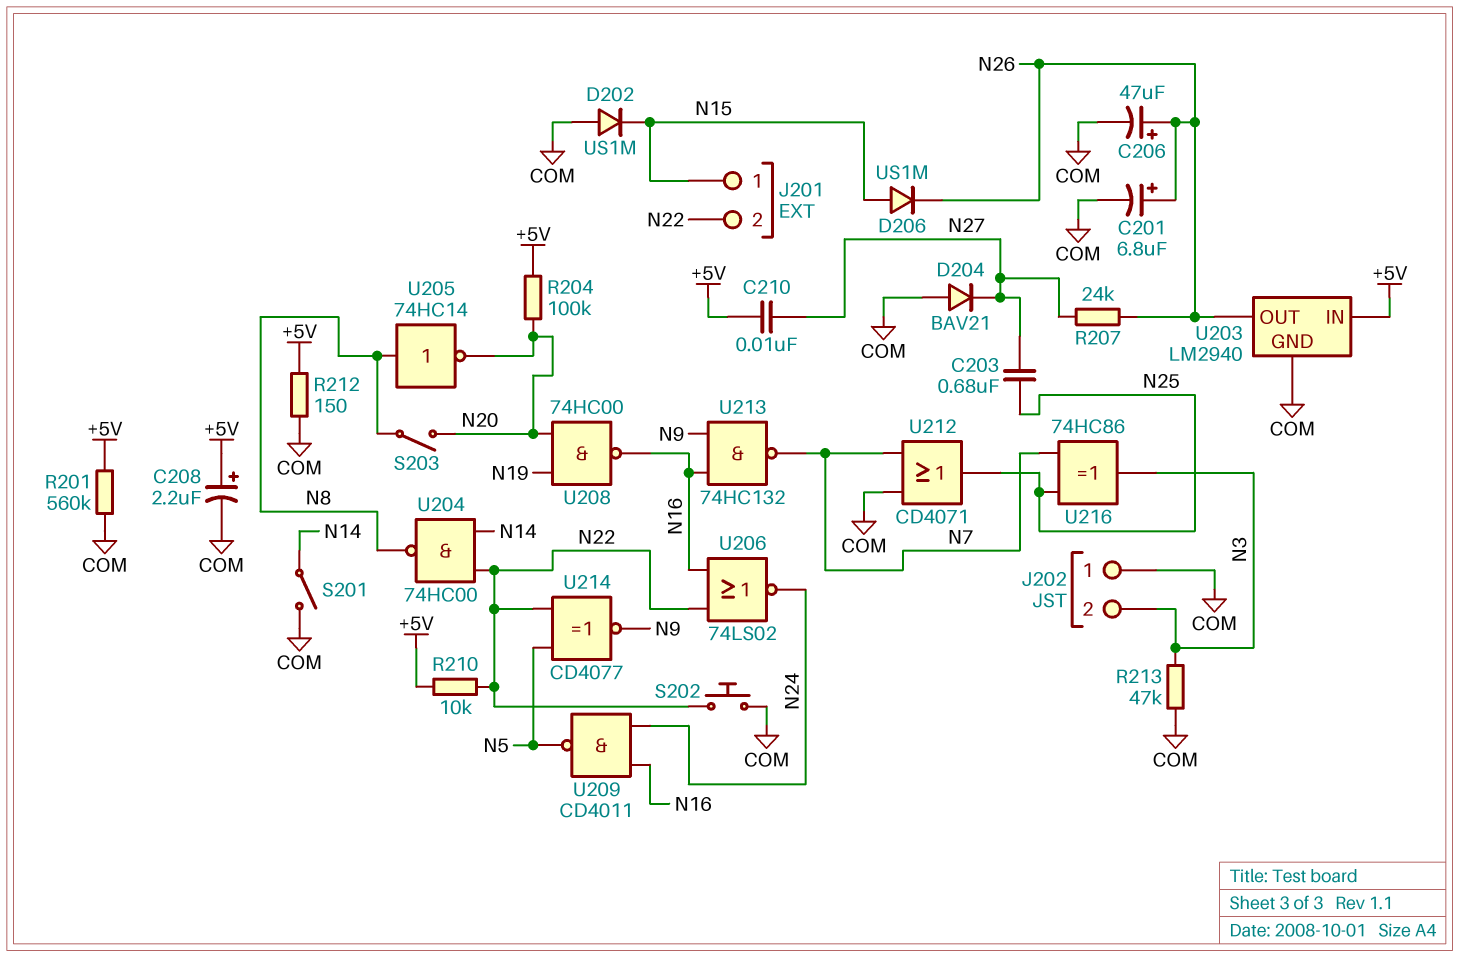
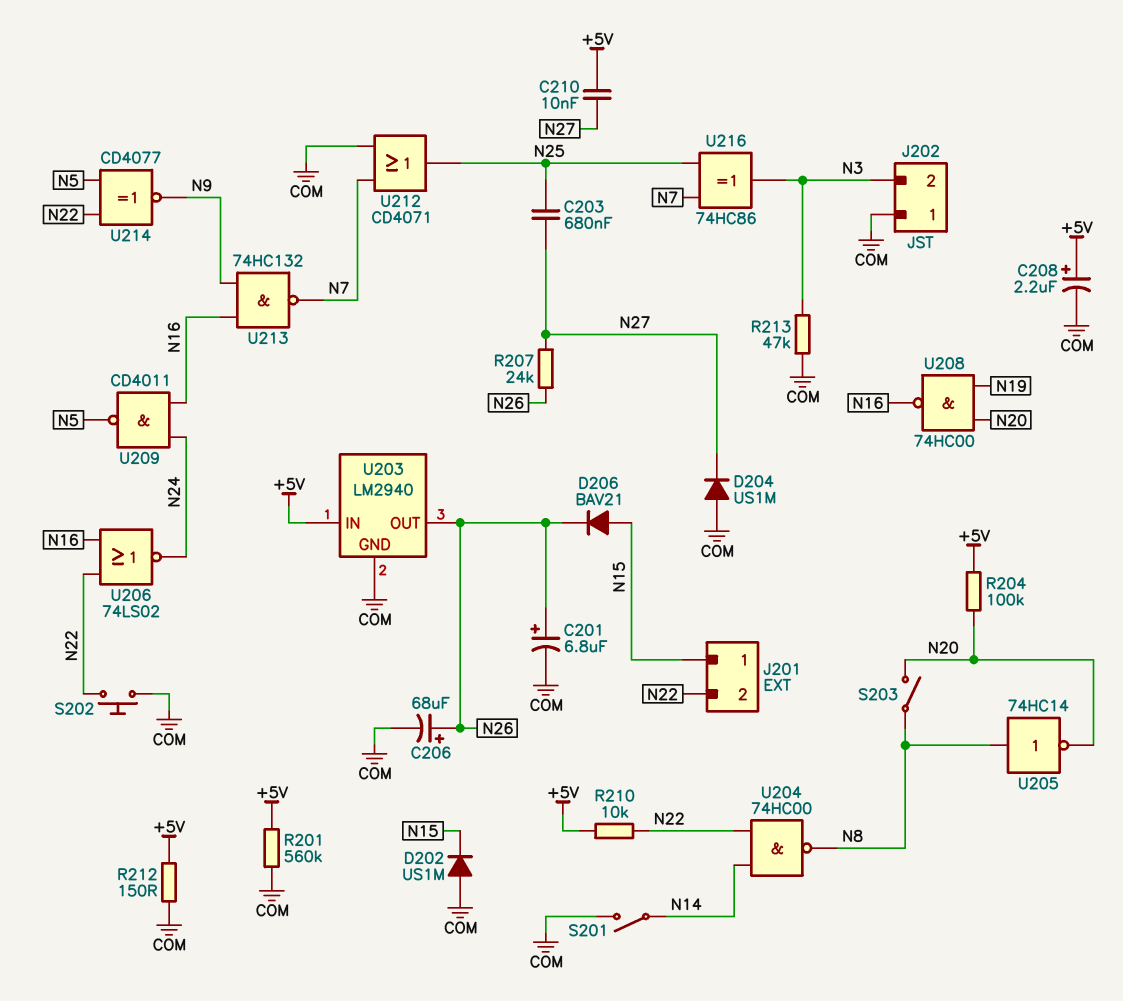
C206: 47uF (plus N26, minus COM) -> 68uF (plus N26, minus COM)
D204: diode BAV21 (A COM, K N27) -> diode US1M (A COM, K N27)
D206: diode US1M (A N15, K N26) -> diode BAV21 (A N15, K N26)

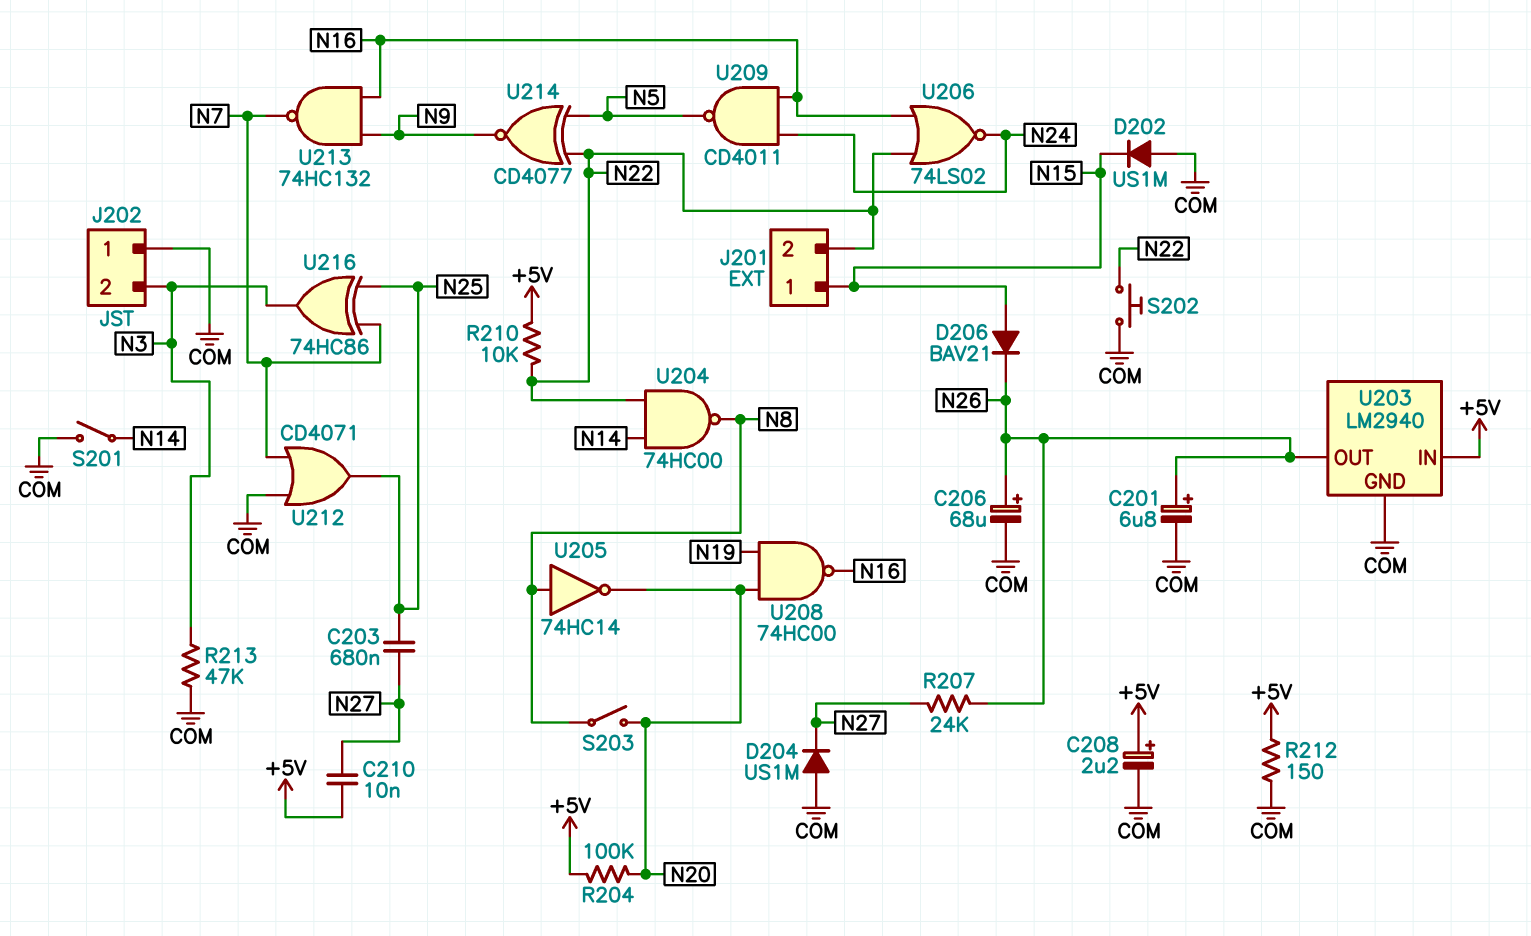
R201: 560k (+5V, COM) -> none

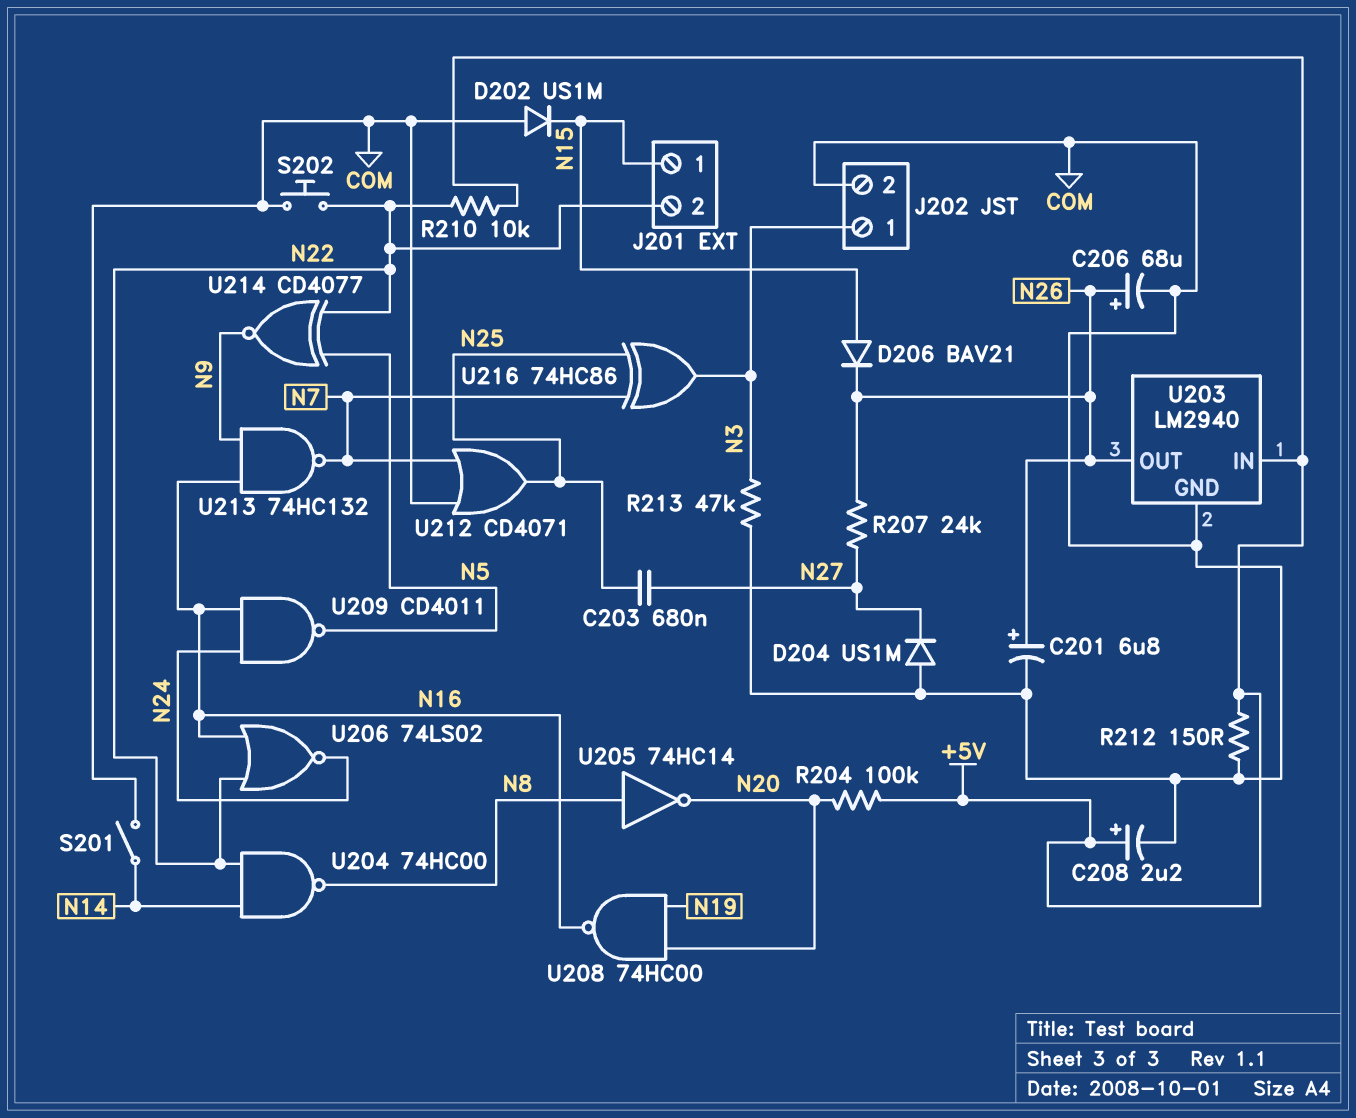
C210: 10nF (+5V, N27) -> none
J202 pin 1: COM -> N3
J202 pin 2: N3 -> COM
S203: switch (N8, N20) -> none

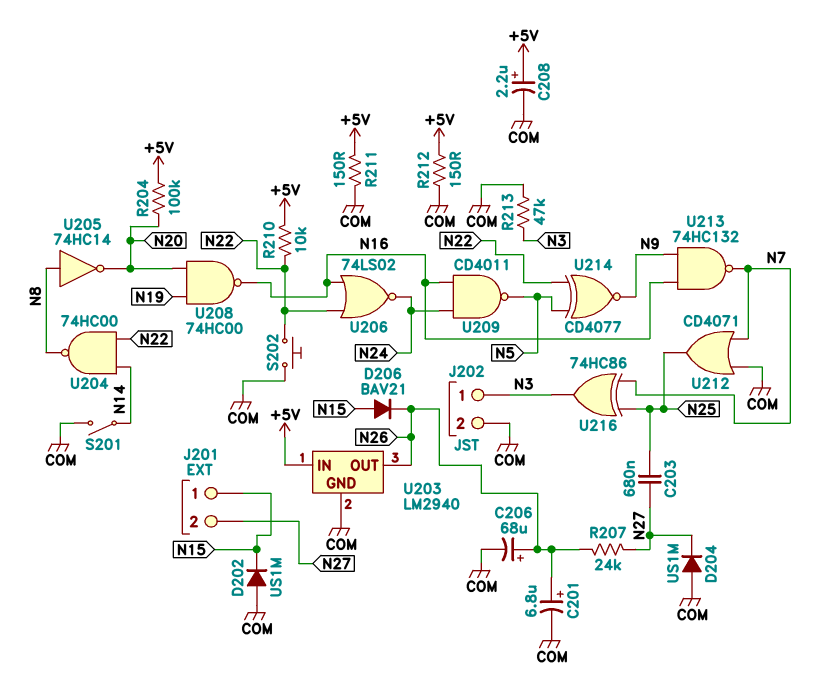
J201 pin 2: N22 -> N27
R211: none -> 150 (+5V, COM)

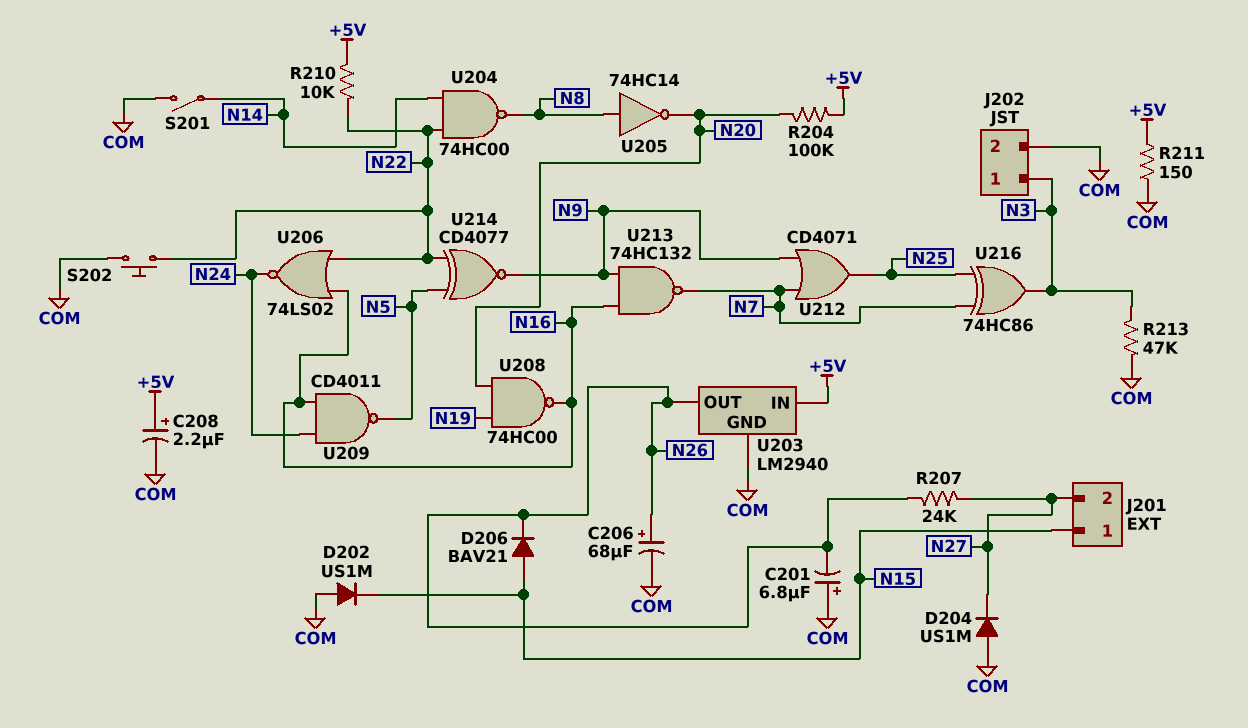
C201: 6.8uF (plus N26, minus COM) -> 6.8uF (plus COM, minus N26)
C203: 680nF (N25, N27) -> none
R212: 150 (+5V, COM) -> none
U212: OR CD4071 (in COM, in N7, out N25) -> OR CD4071 (in N7, in N9, out N25)

